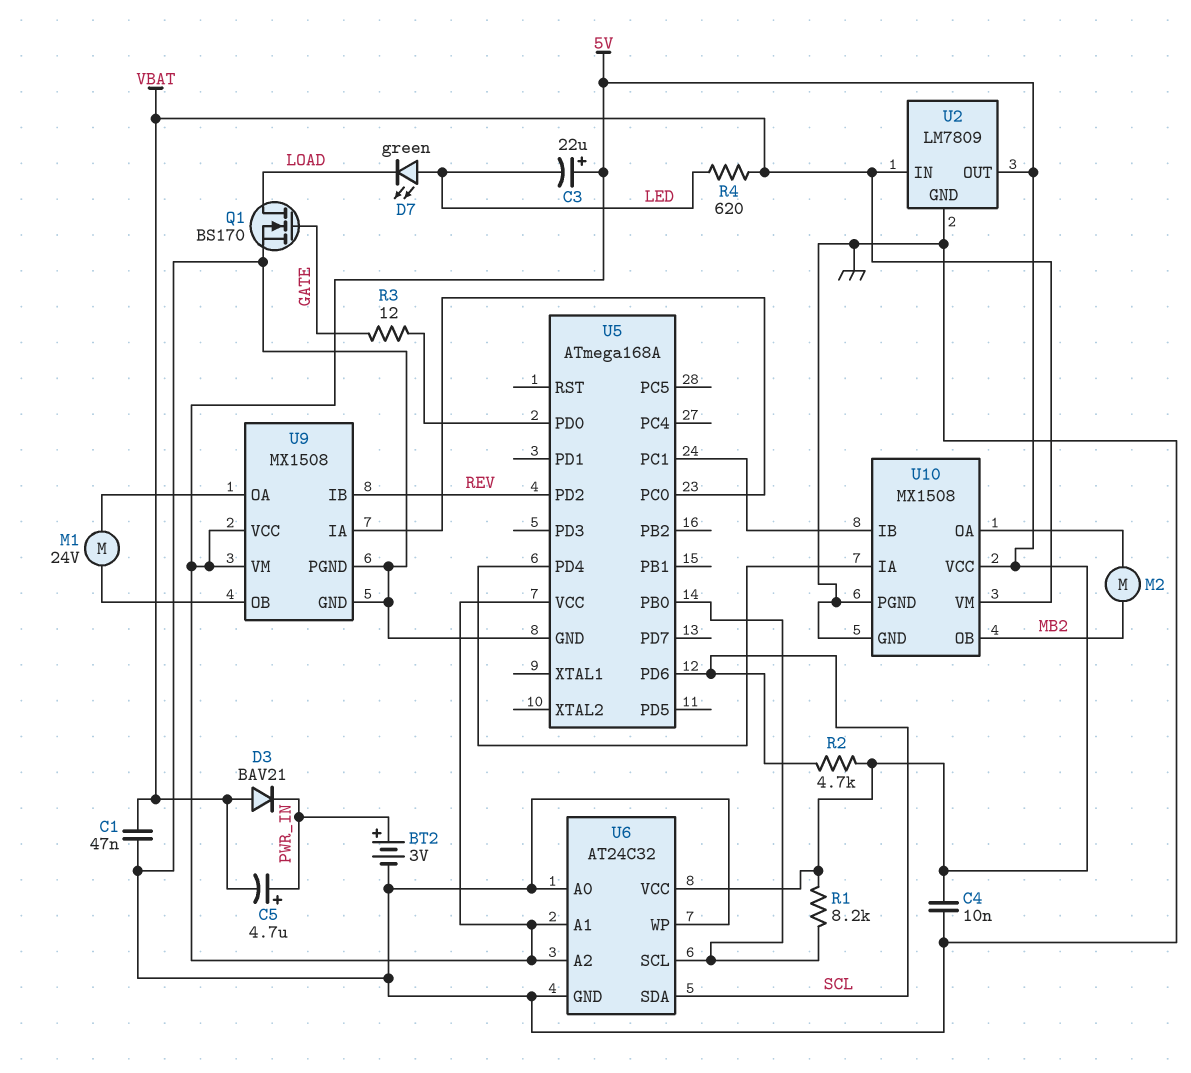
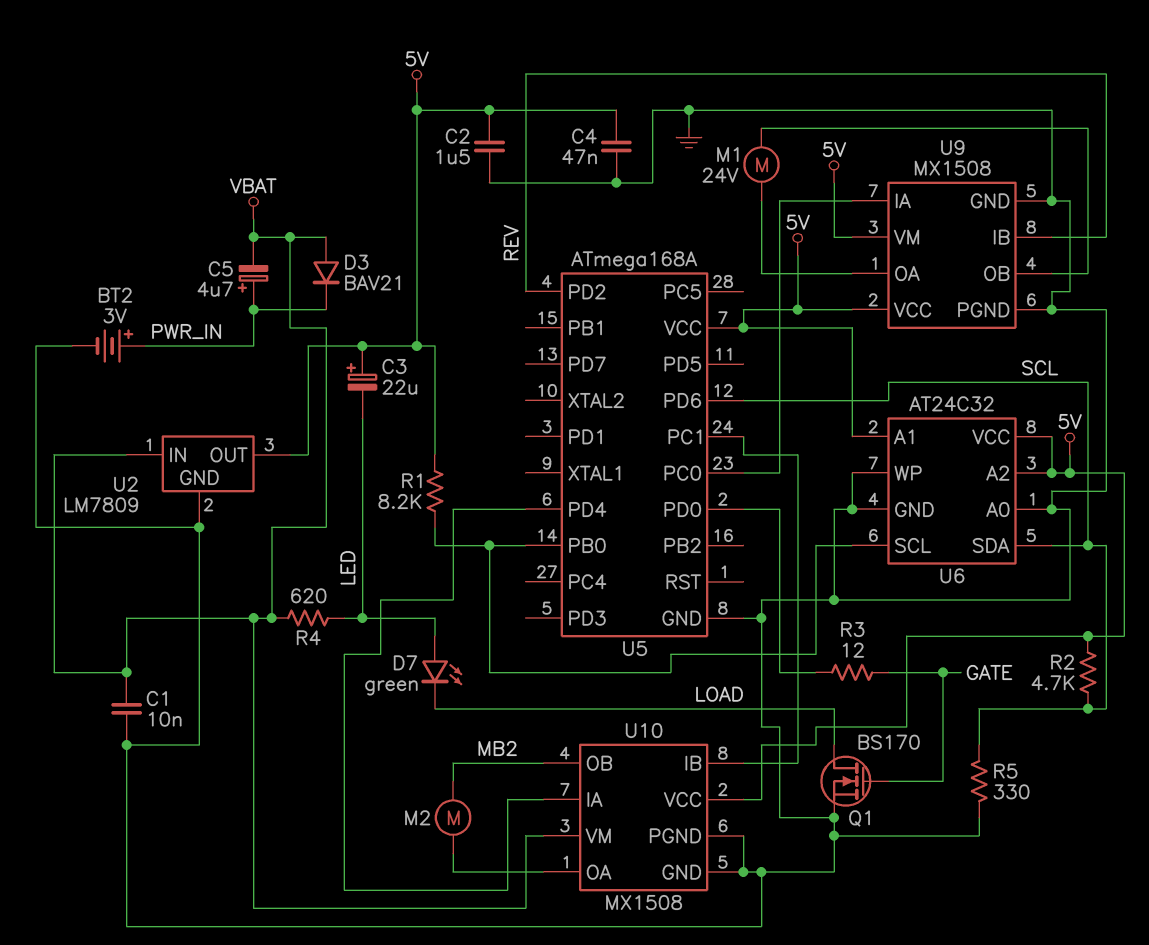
C1: 47nF (GND, VBAT) -> 10nF (GND, VBAT)
C2: none -> 1.5uF (5V, GND)
C4: 10nF (5V, GND) -> 47nF (5V, GND)
R5: none -> 330 (GND, SCL)

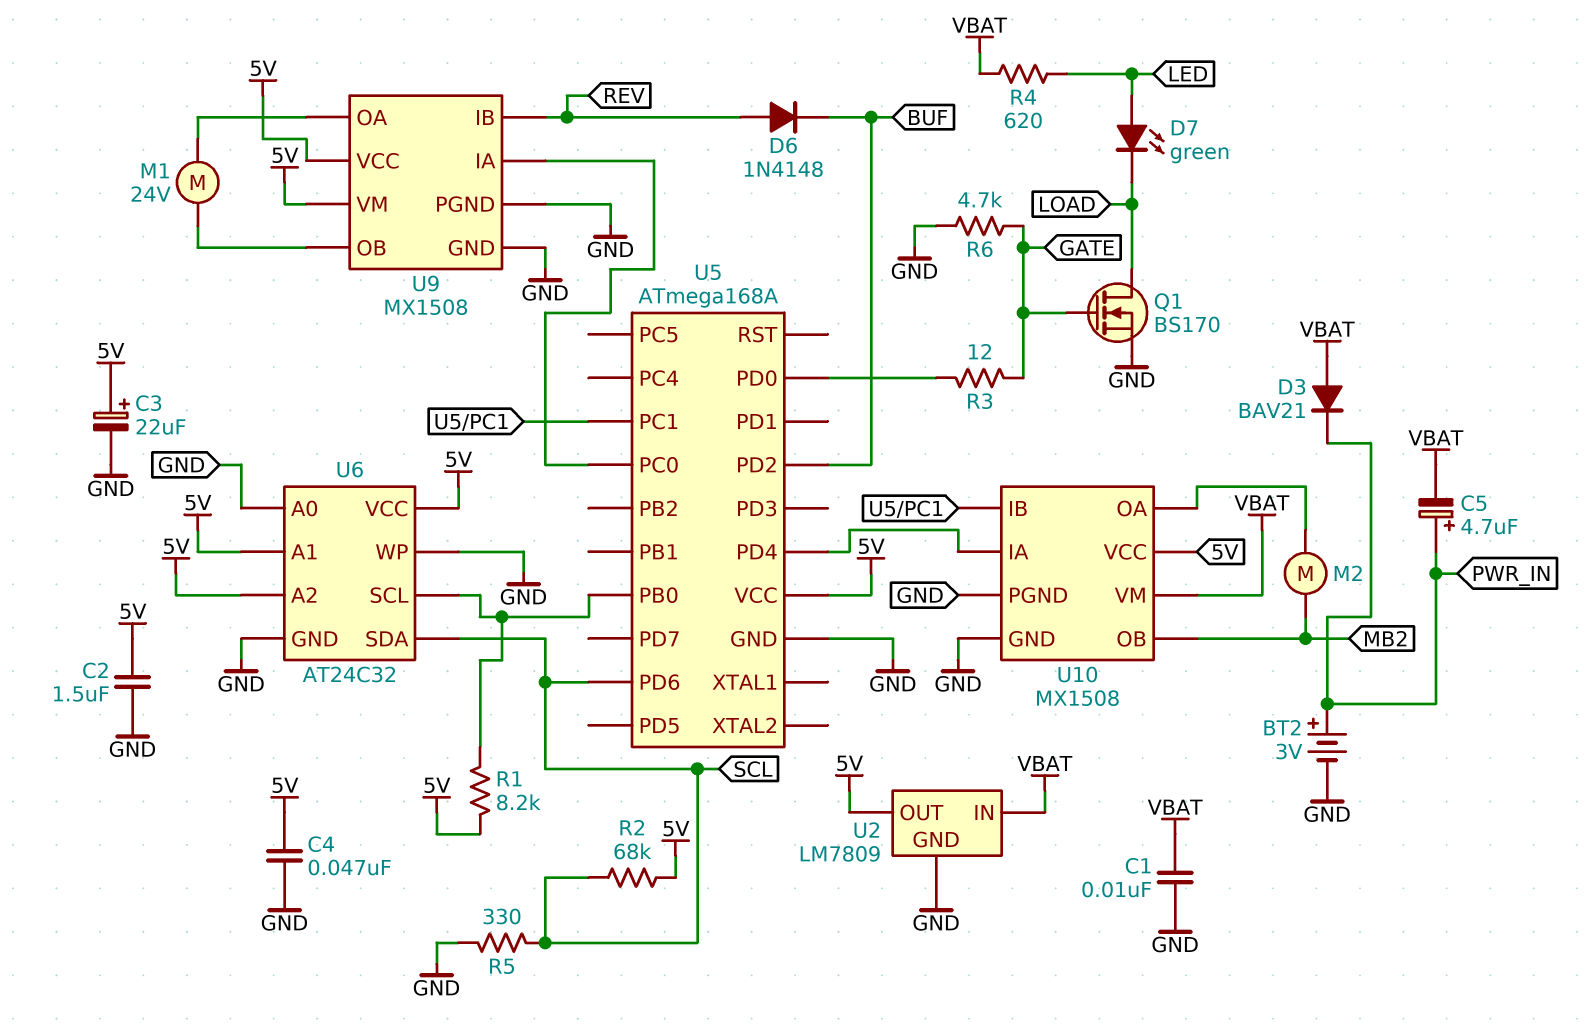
C3: 22uF (plus 5V, minus LED) -> 22uF (plus 5V, minus GND)
D6: none -> diode 1N4148 (A REV, K BUF)
R2: 4.7k (5V, SCL) -> 68k (5V, SCL)
R6: none -> 4.7k (GATE, GND)
U5 pin PD2: REV -> BUF

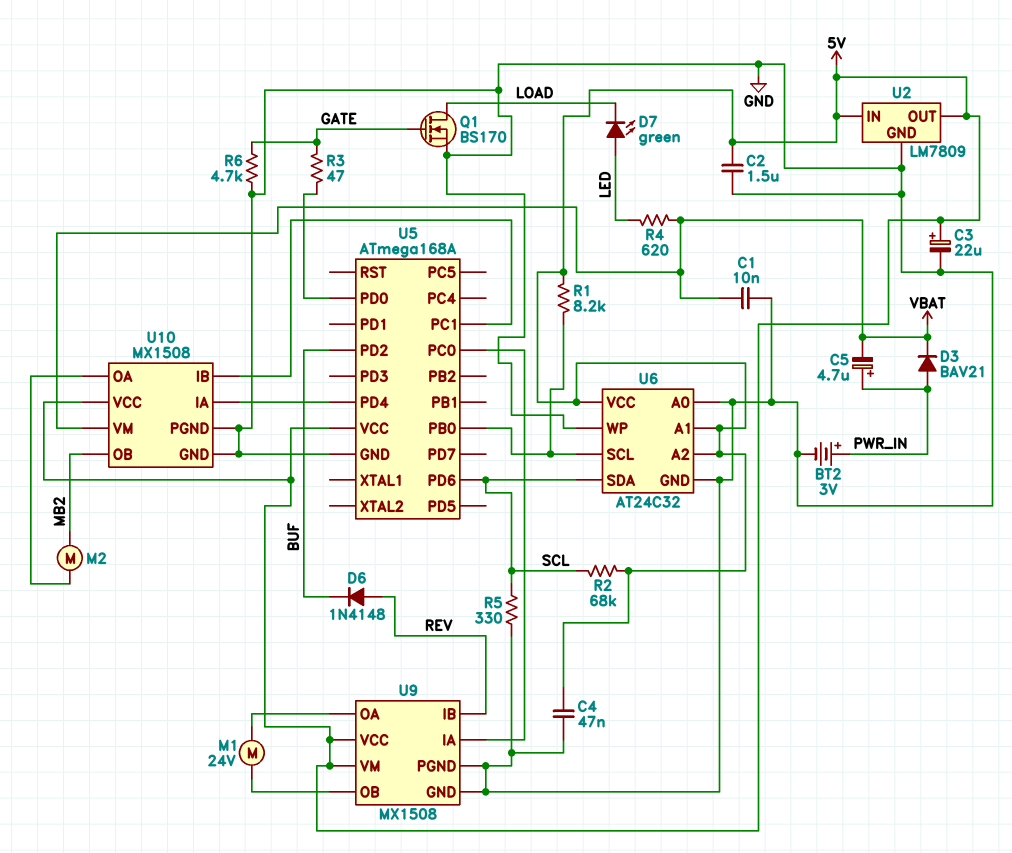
D3: diode BAV21 (A VBAT, K PWR_IN) -> diode BAV21 (A PWR_IN, K VBAT)
R3: 12 (GATE, U5/PD0) -> 47 (GATE, U5/PD0)
U2 pin IN: VBAT -> 5V

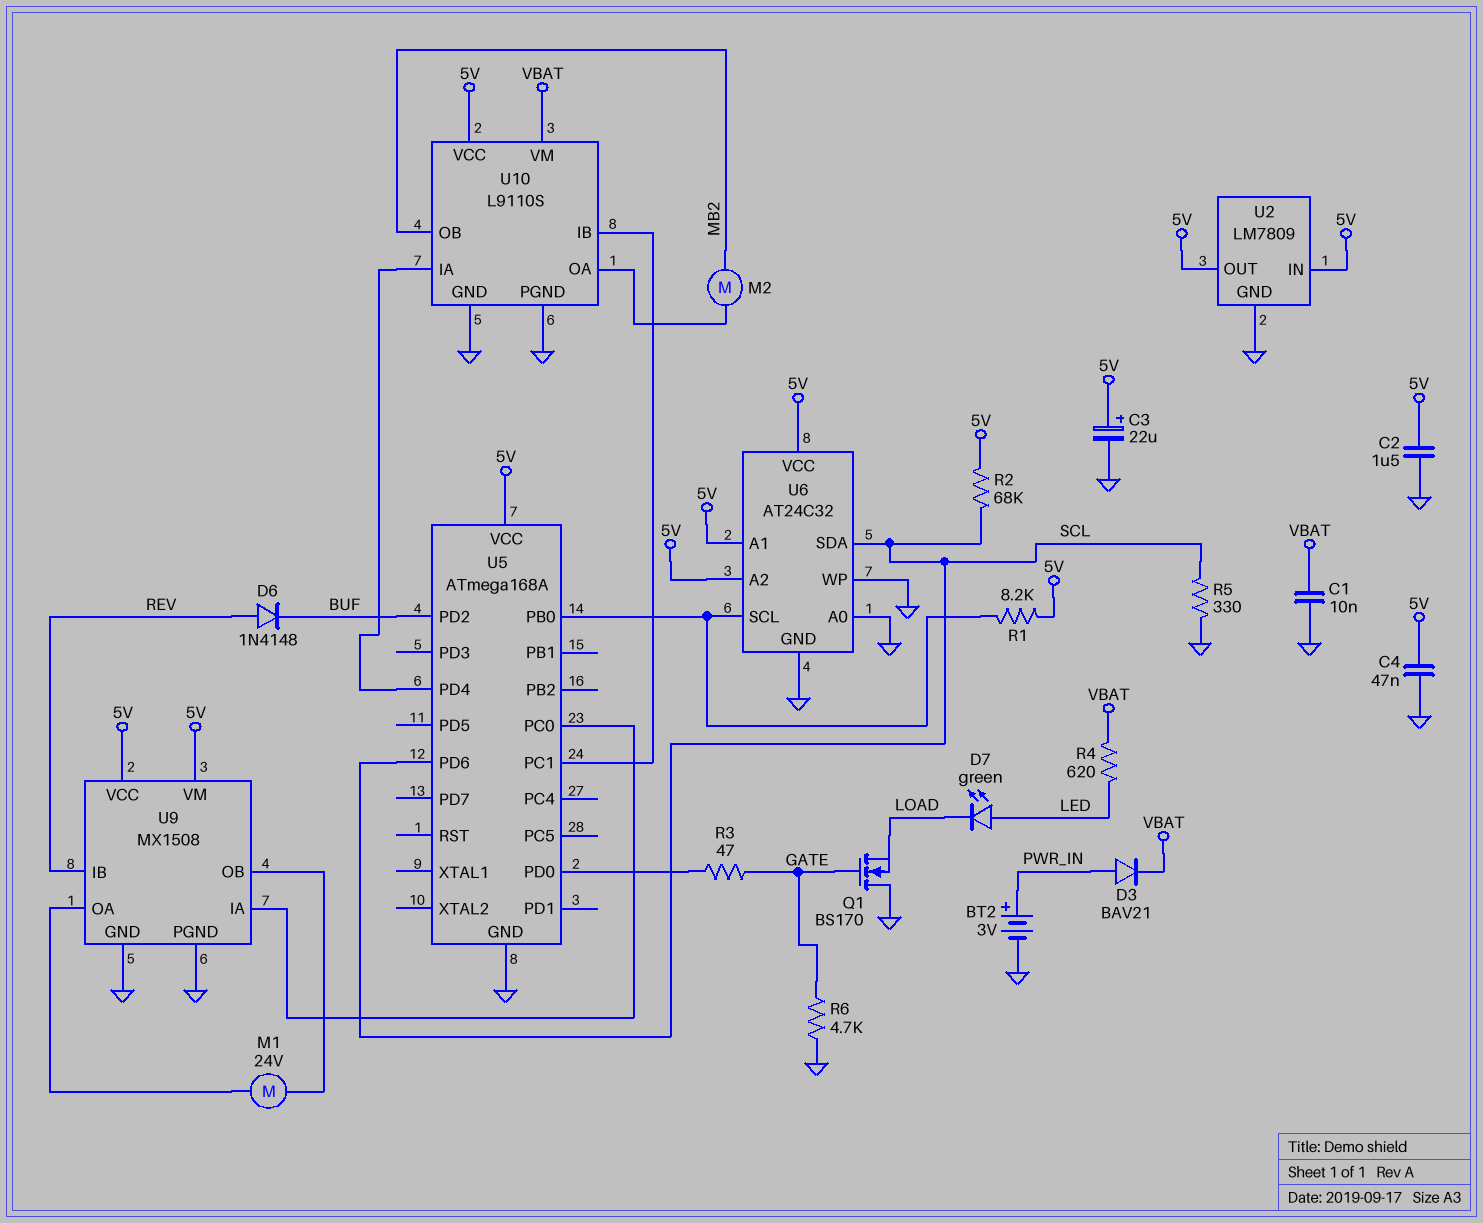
C5: 4.7uF (plus PWR_IN, minus VBAT) -> none
Q1: NMOS BS170 (G GATE, D LOAD, S GND) -> NMOS BS170 (G GATE, D GND, S LOAD)
U10: MX1508 -> L9110S

